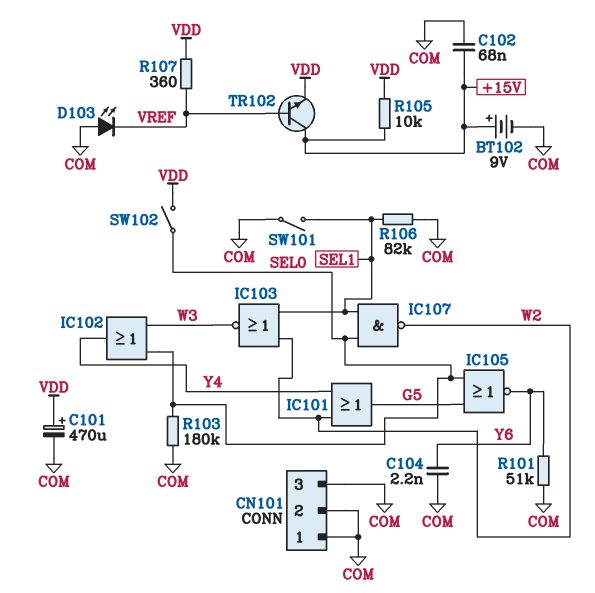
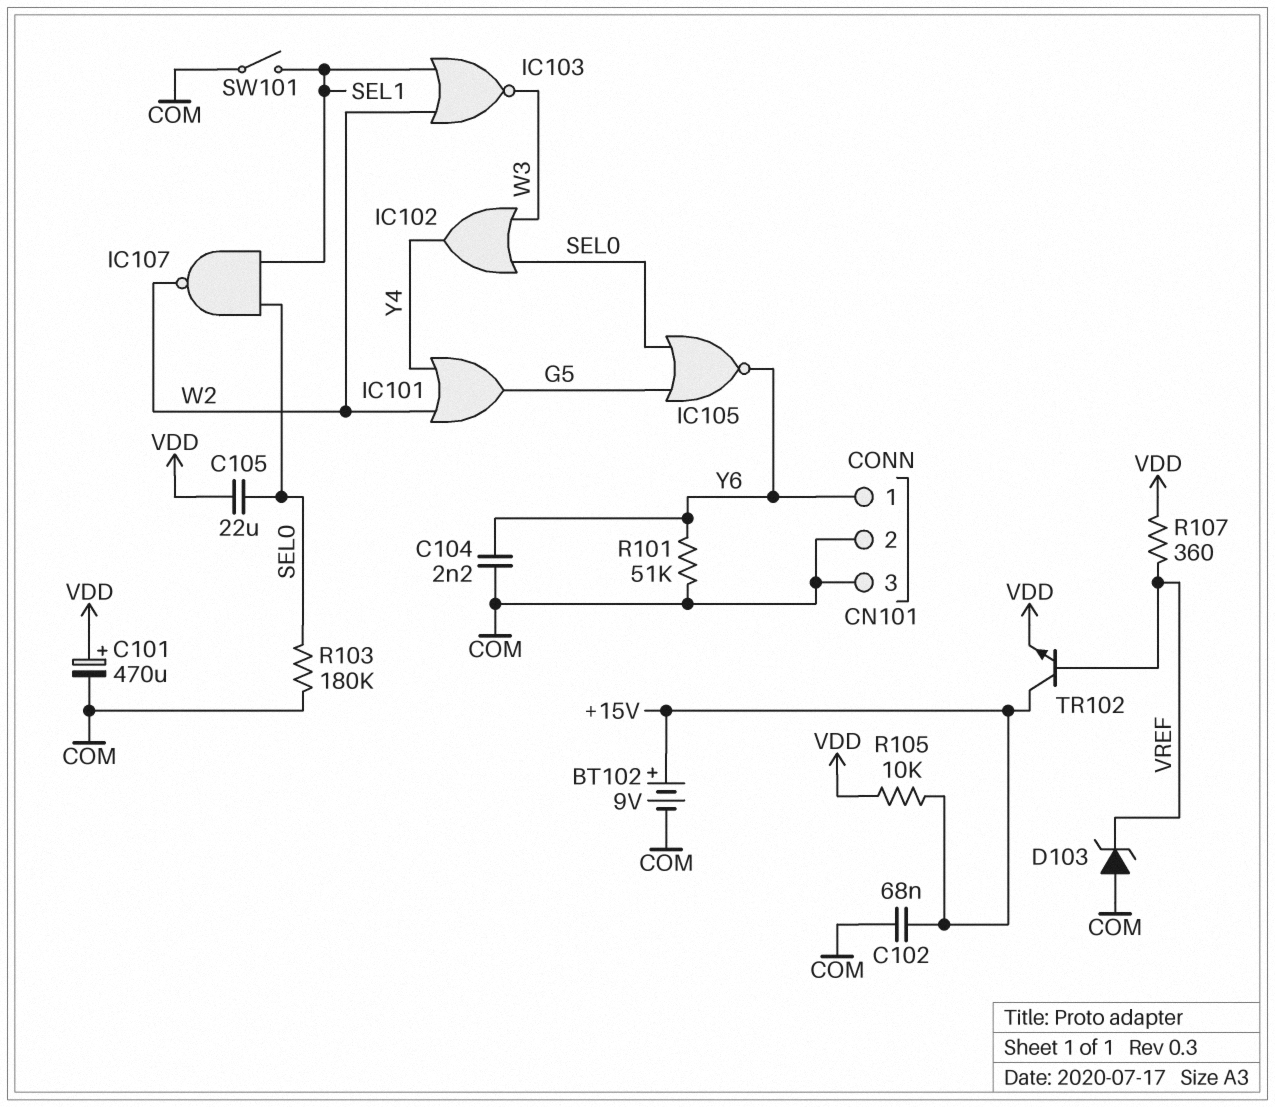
C105: none -> 22uF (SEL0, VDD)
CN101 pin 1: COM -> Y6
D103: LED (A COM, K VREF) -> zener (A COM, K VREF)
R106: 82k (COM, SEL1) -> none
SW102: switch (SEL0, VDD) -> none

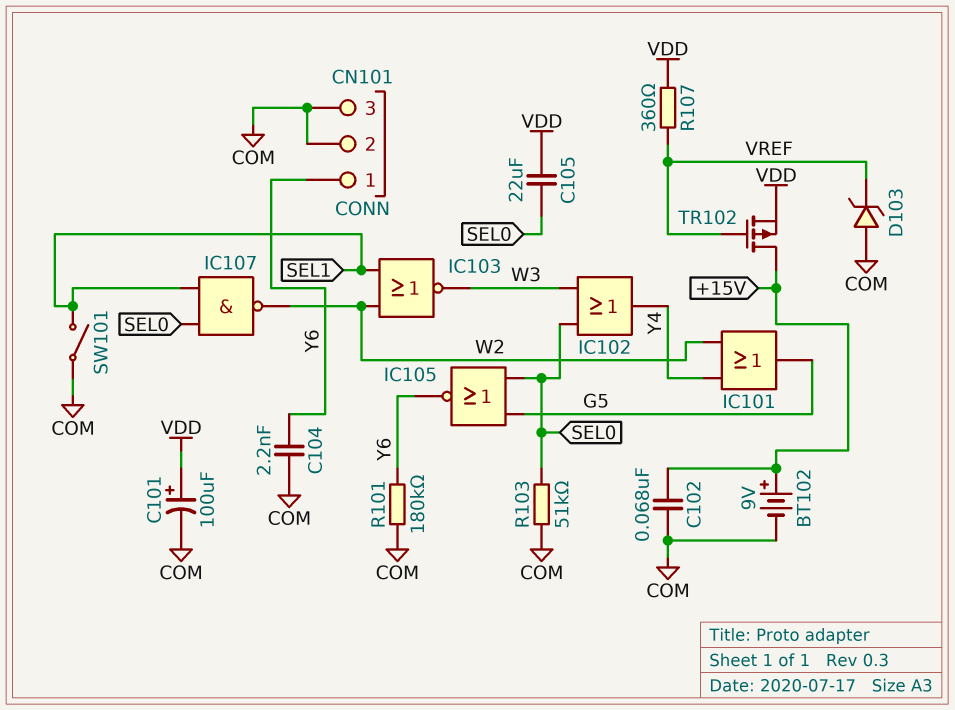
C101: 470uF (plus VDD, minus COM) -> 100uF (plus VDD, minus COM)
R101: 51k (COM, Y6) -> 180k (COM, Y6)
R103: 180k (COM, SEL0) -> 51k (COM, SEL0)
R105: 10k (+15V, VDD) -> none
TR102: NPN (B VREF, C +15V, E VDD) -> PMOS (G VREF, D +15V, S VDD)

